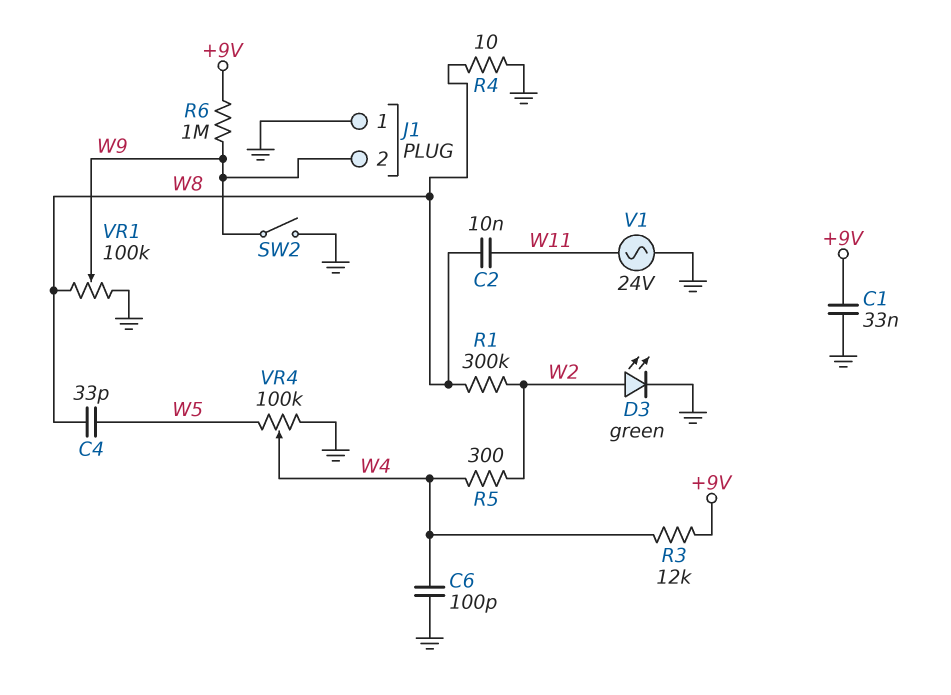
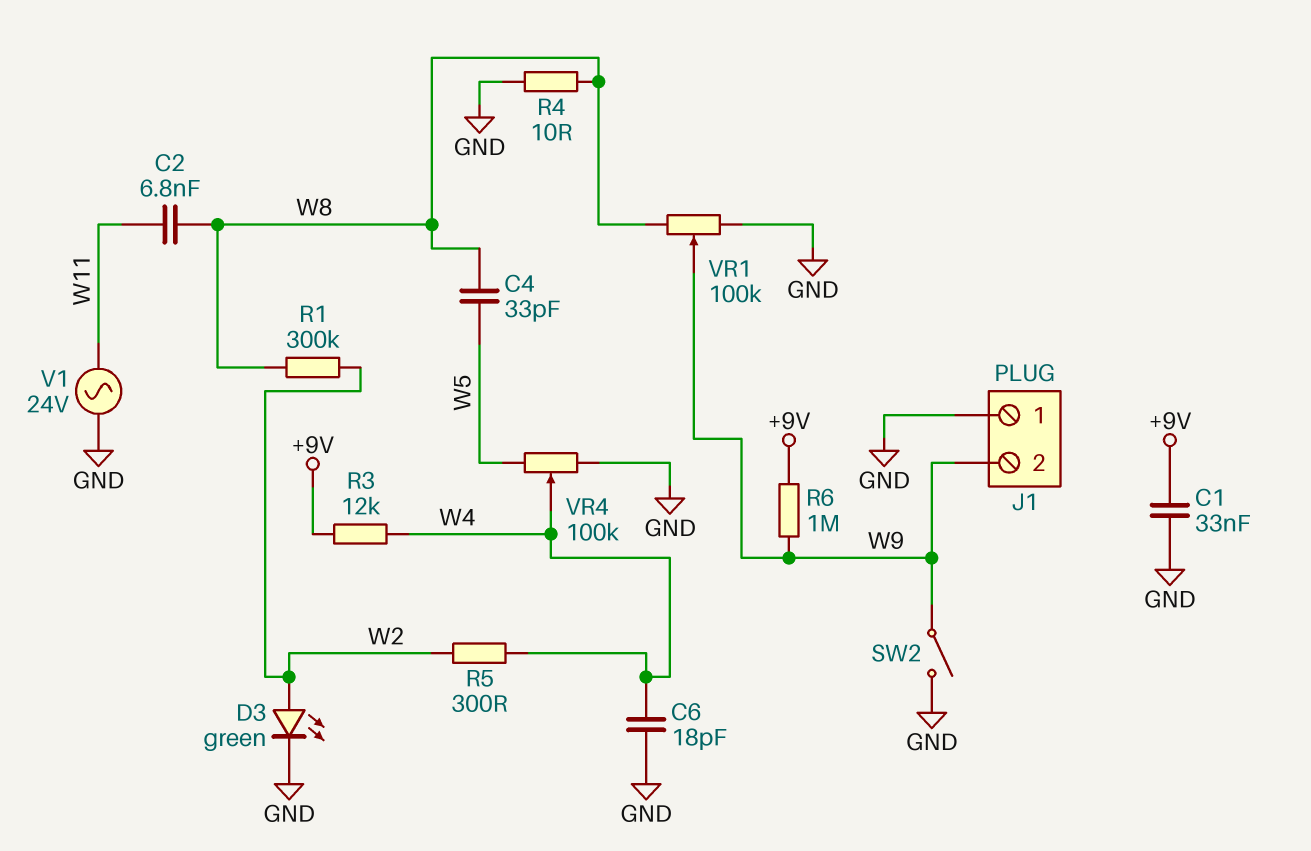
C2: 10nF (W8, W11) -> 6.8nF (W8, W11)
C6: 100pF (GND, W4) -> 18pF (GND, W4)

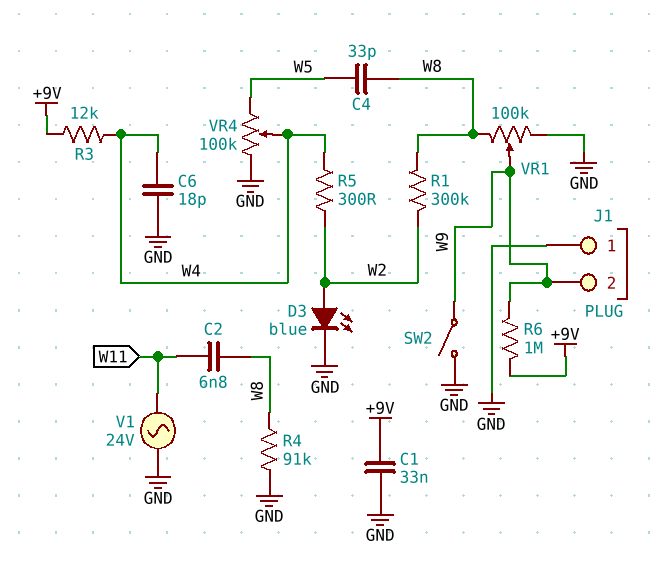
D3: LED green (A W2, K GND) -> LED blue (A W2, K GND)
R4: 10 (GND, W8) -> 91k (GND, W8)

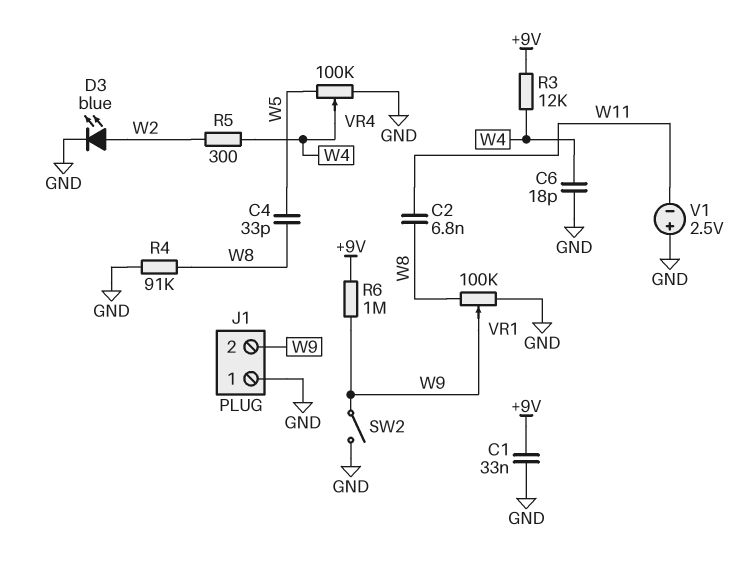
R1: 300k (W2, W8) -> none
V1: AC 24V (GND, W11) -> 2.5V (plus GND, minus W11)

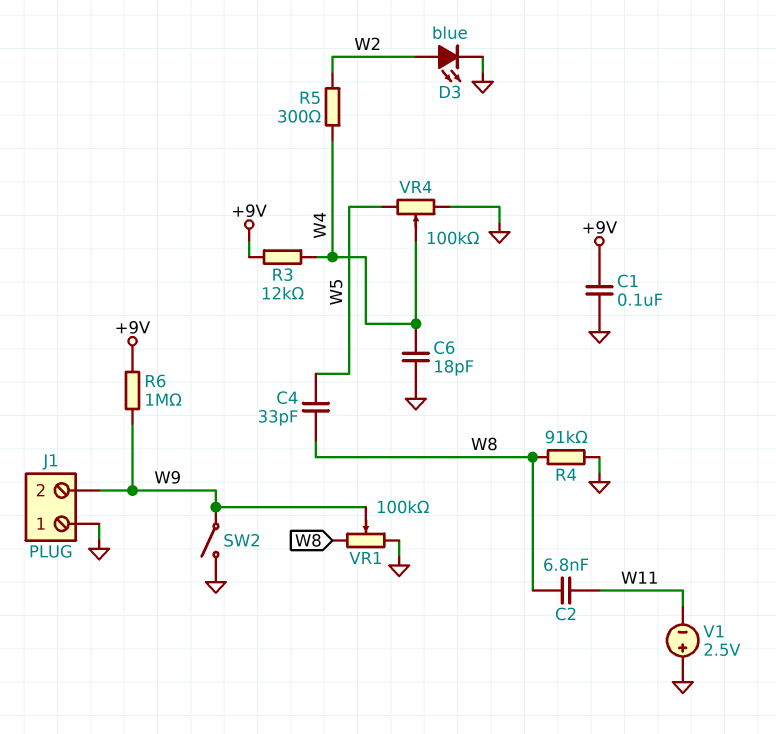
C1: 33nF (+9V, GND) -> 100nF (+9V, GND)

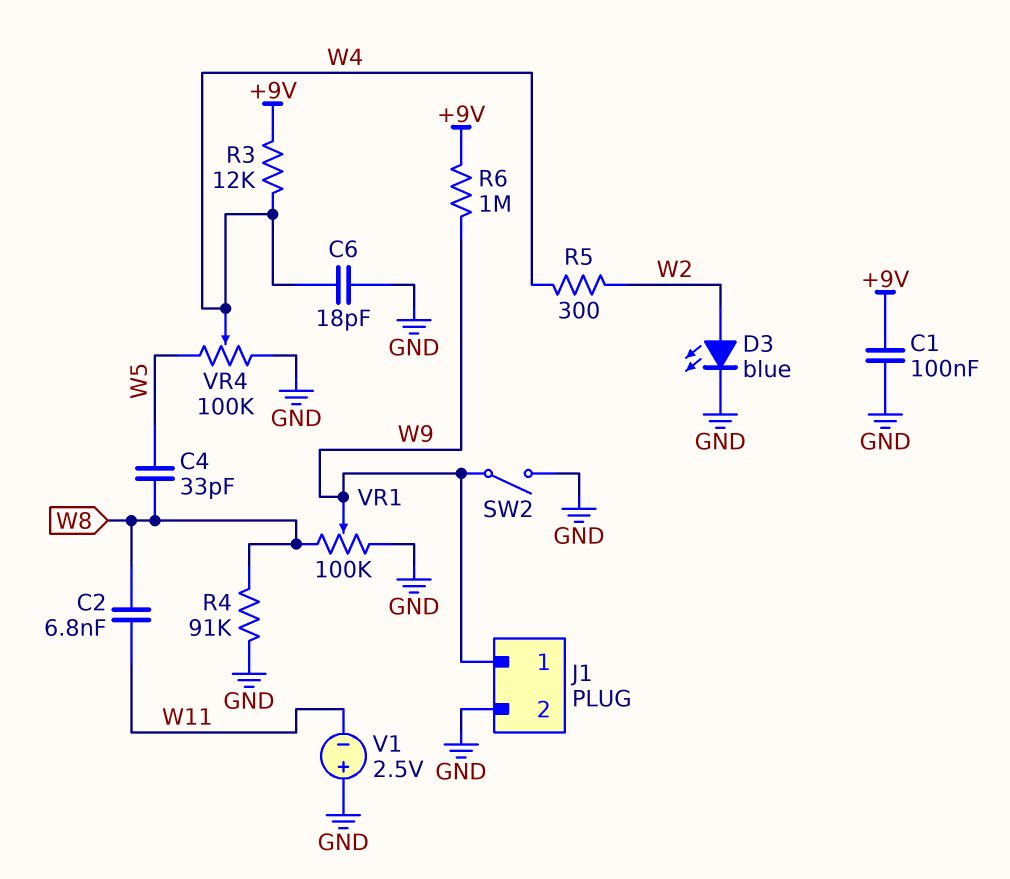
J1 pin 1: GND -> W9
J1 pin 2: W9 -> GND

